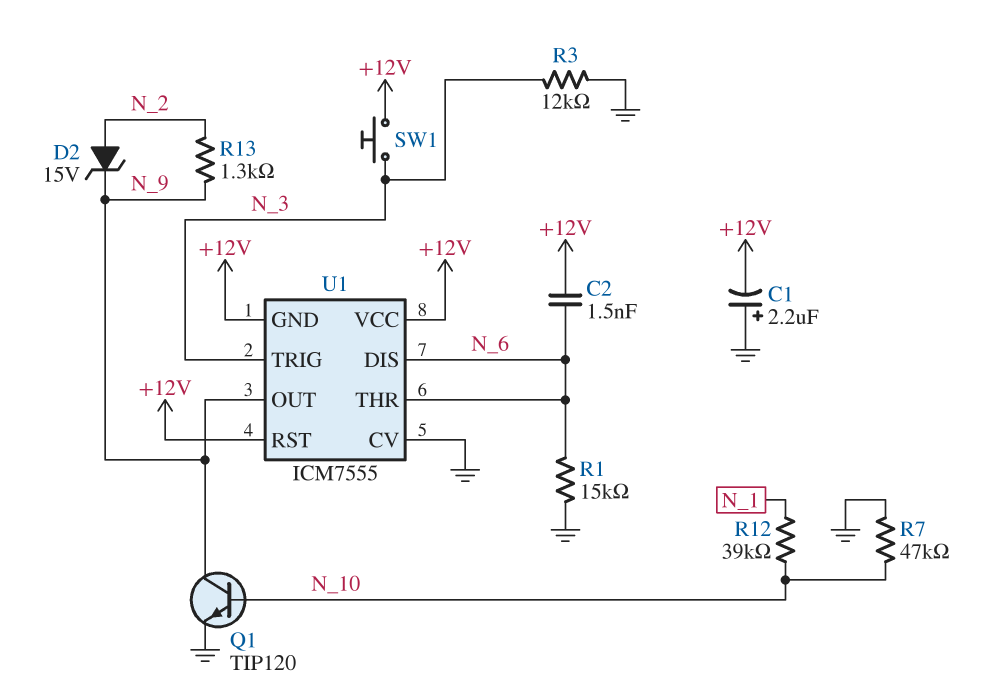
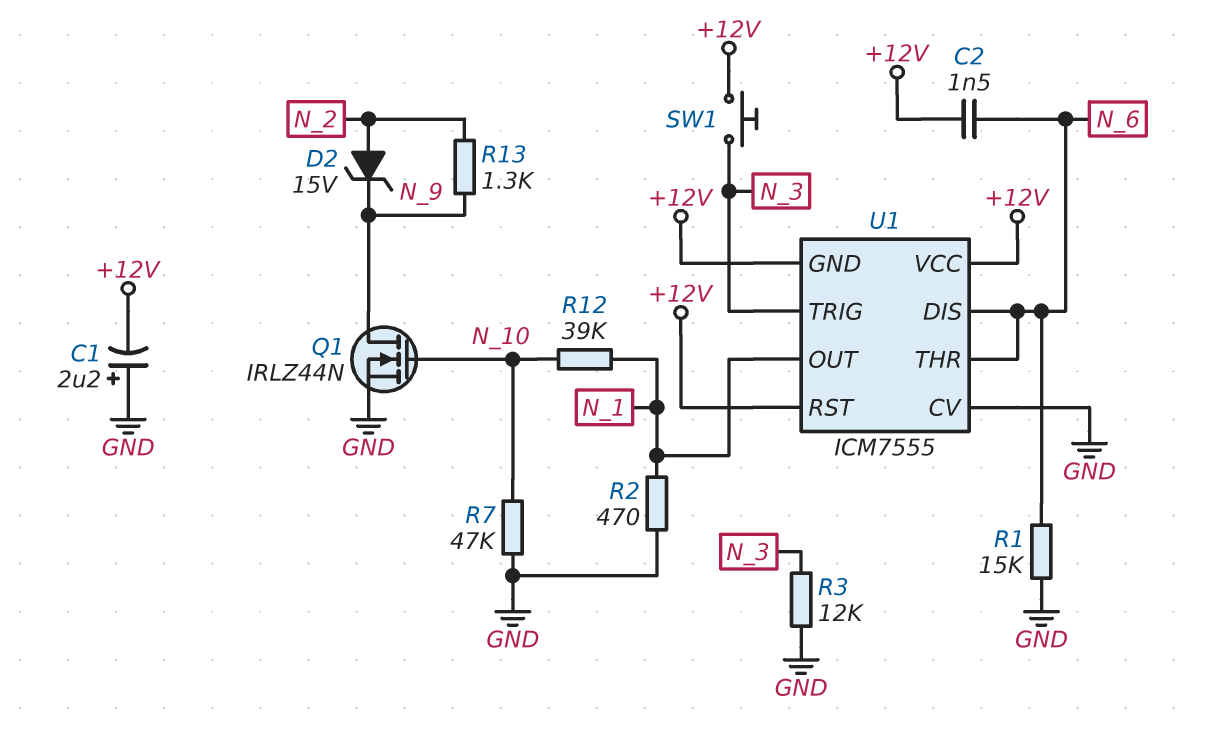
Q1: NPN TIP120 (B N_10, C N_9, E GND) -> NMOS IRLZ44N (G N_10, D N_9, S GND)
R2: none -> 470 (GND, N_1)
U1 pin OUT: N_9 -> N_1

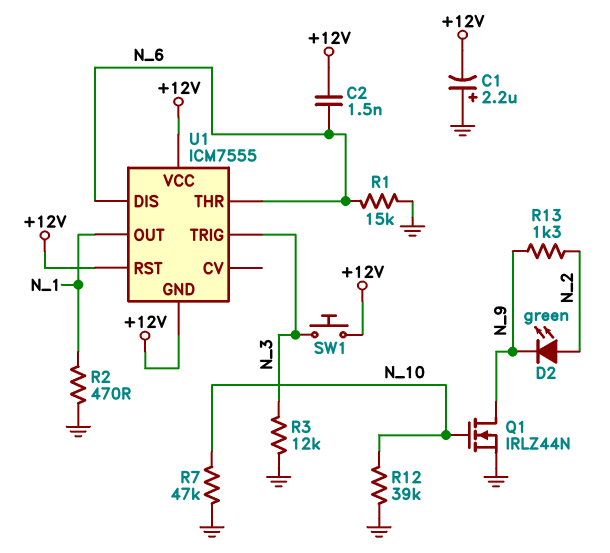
D2: zener 15V (A N_2, K N_9) -> LED green (A N_2, K N_9)
R12: 39k (N_1, N_10) -> 39k (GND, N_10)
U1 pin CV: GND -> none

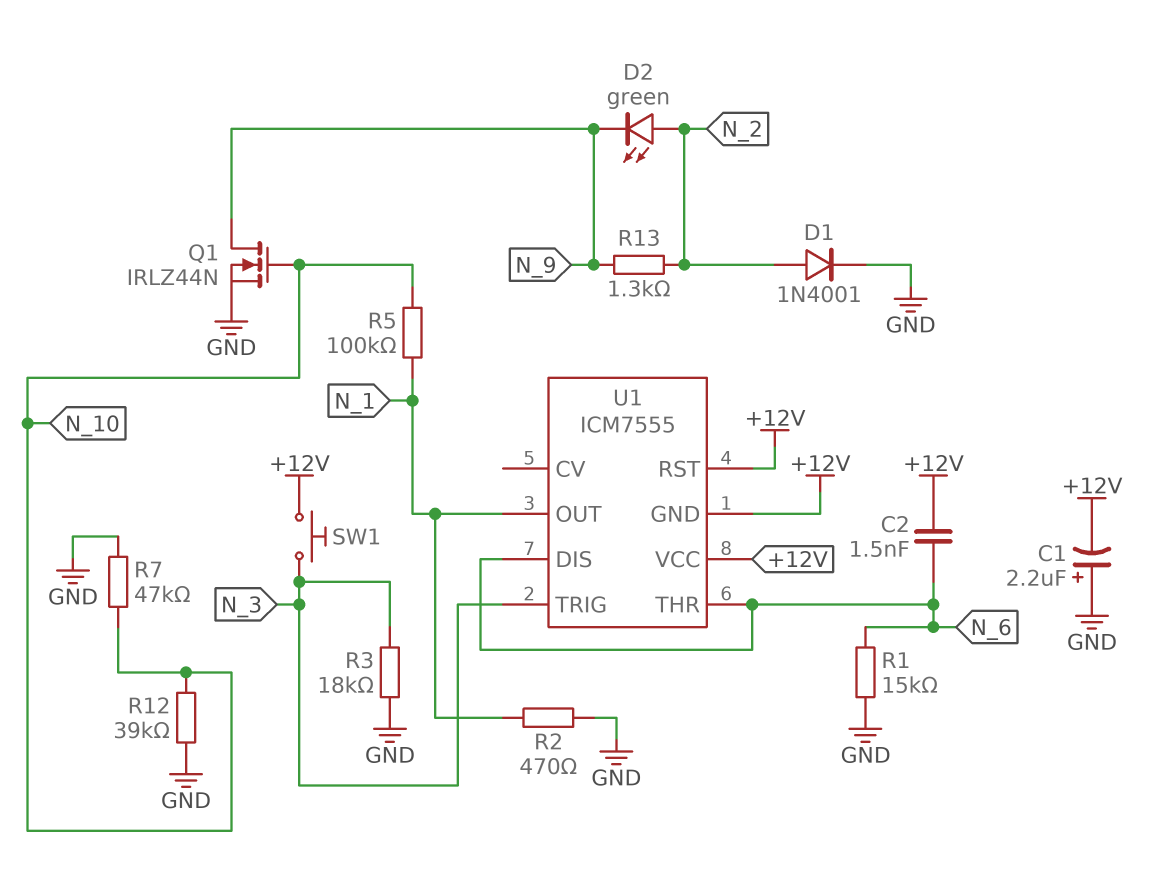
D1: none -> diode 1N4001 (A N_2, K GND)
R3: 12k (GND, N_3) -> 18k (GND, N_3)
R5: none -> 100k (N_1, N_10)

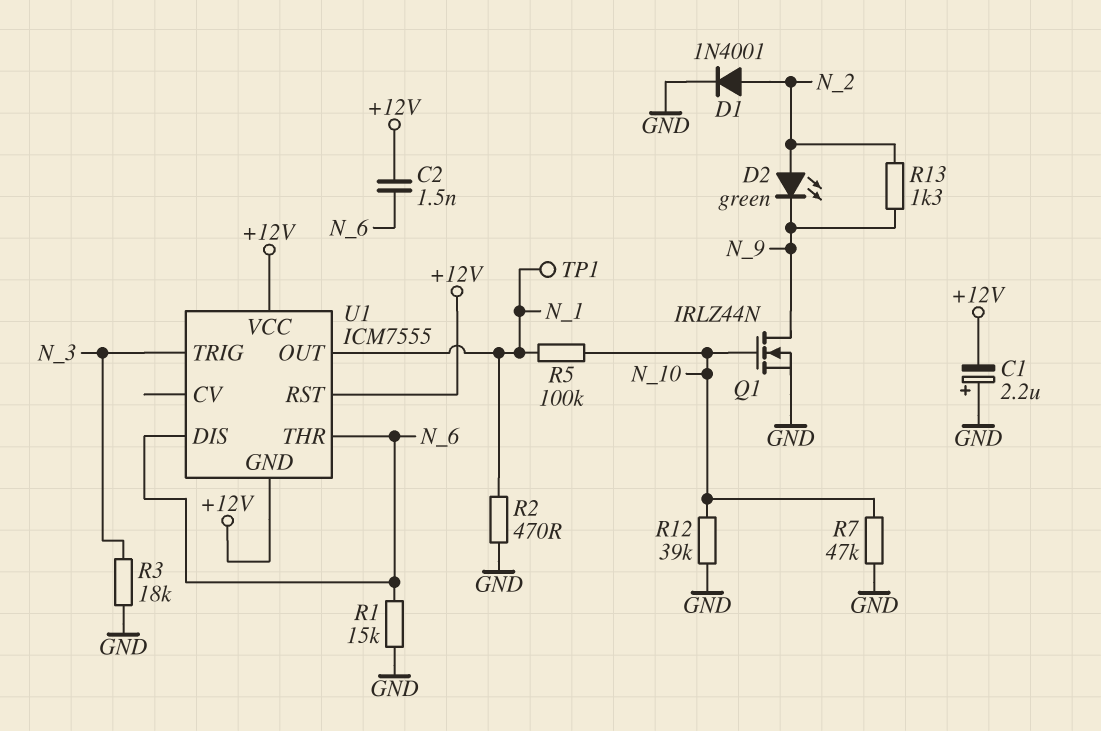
SW1: button (+12V, N_3) -> none
TP1: none -> test point (N_1)

